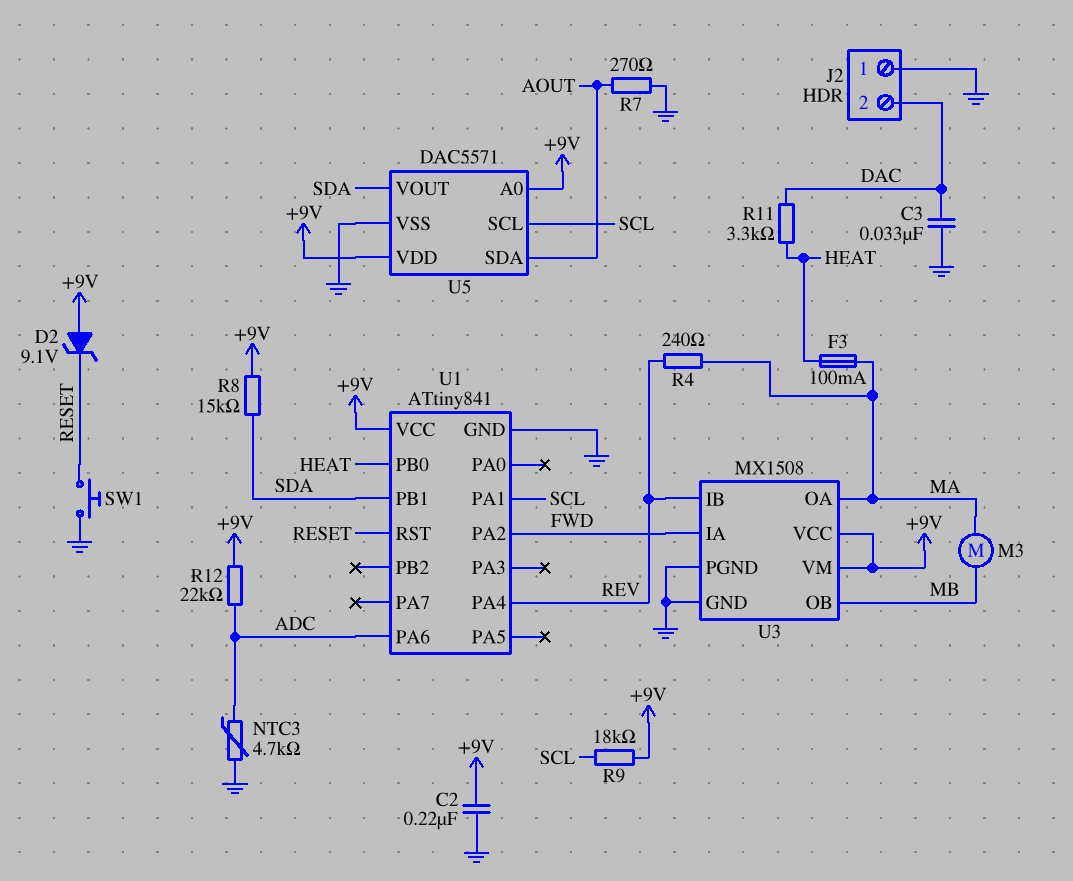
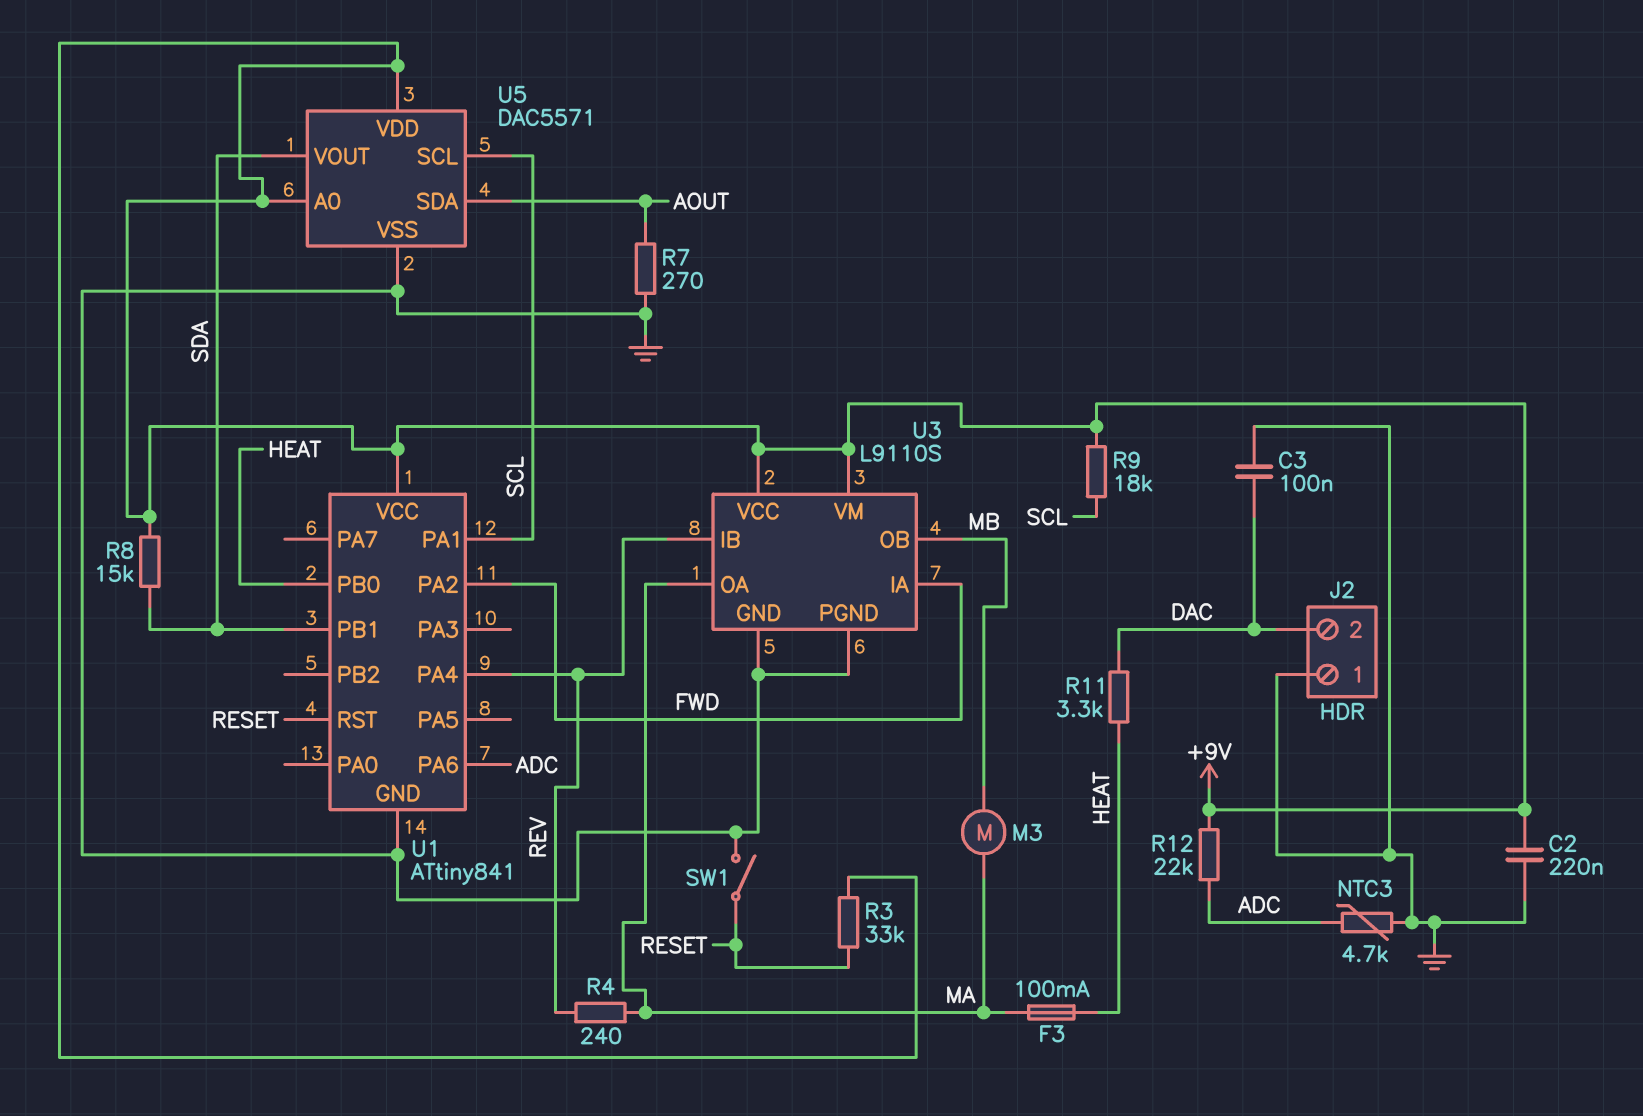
C3: 33nF (DAC, GND) -> 100nF (DAC, GND)
D2: zener 9.1V (A +9V, K RESET) -> none
R3: none -> 33k (+9V, RESET)
SW1: button (GND, RESET) -> switch (GND, RESET)
U3: MX1508 -> L9110S

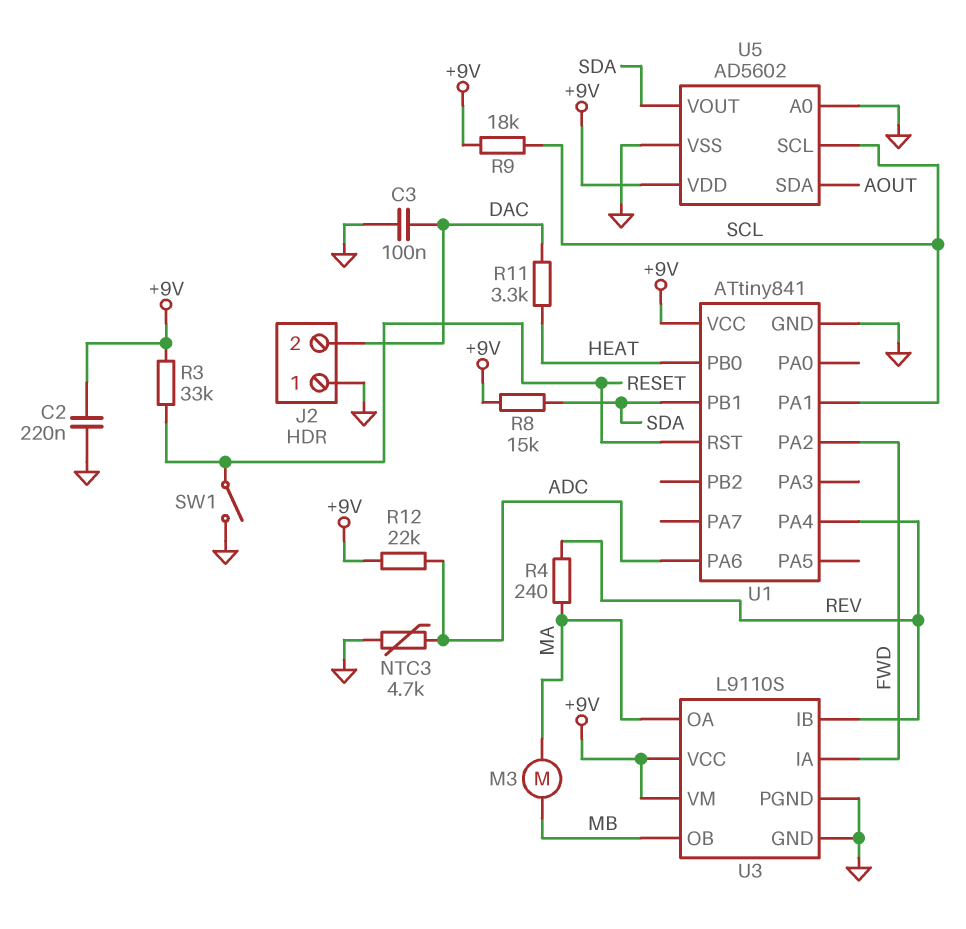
F3: 100mA (HEAT, MA) -> none
R7: 270 (AOUT, GND) -> none
U5: DAC5571 -> AD5602
U5 pin A0: +9V -> GND

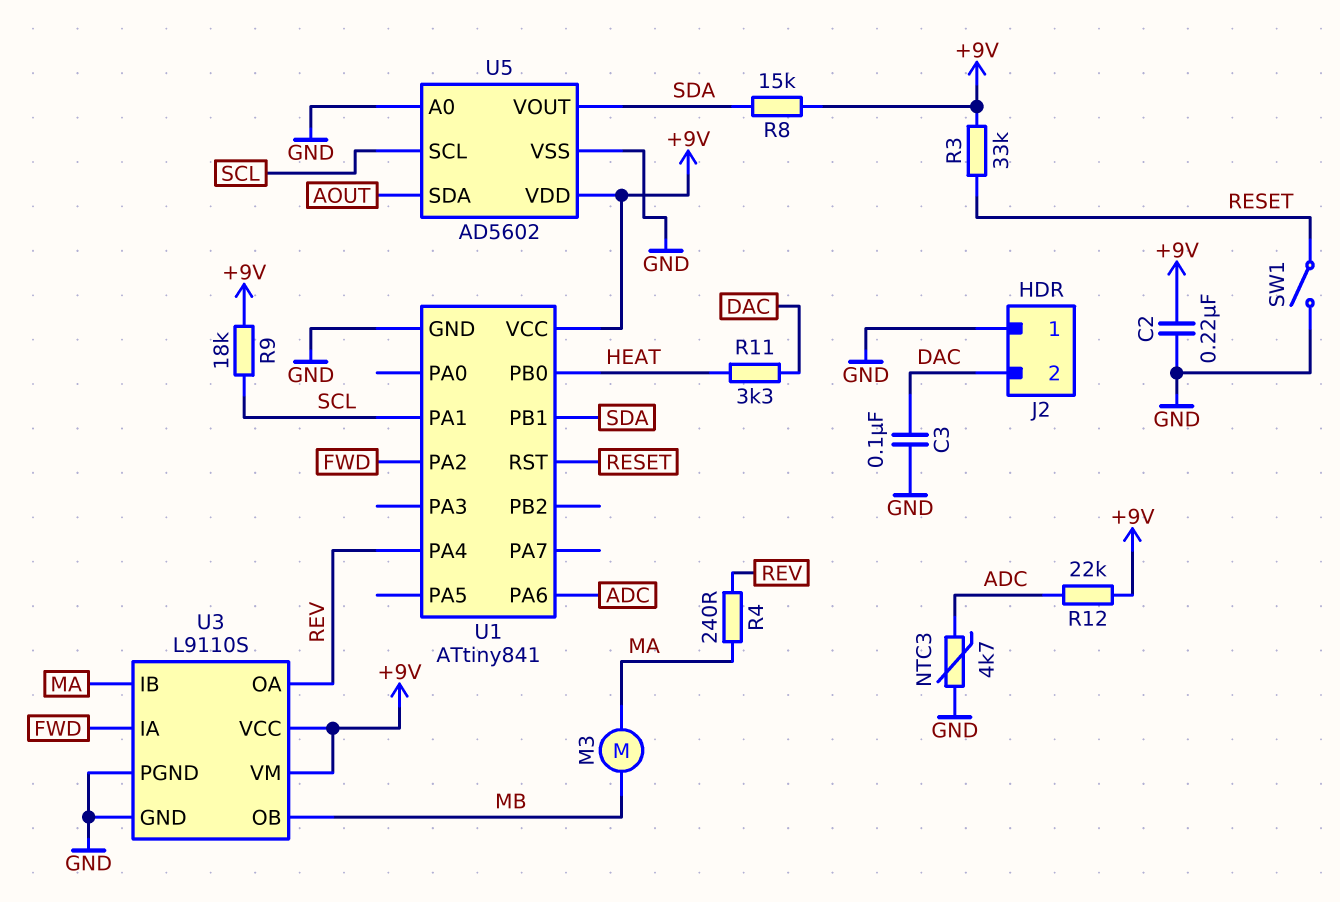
U3 pin IB: REV -> MA
U3 pin OA: MA -> REV

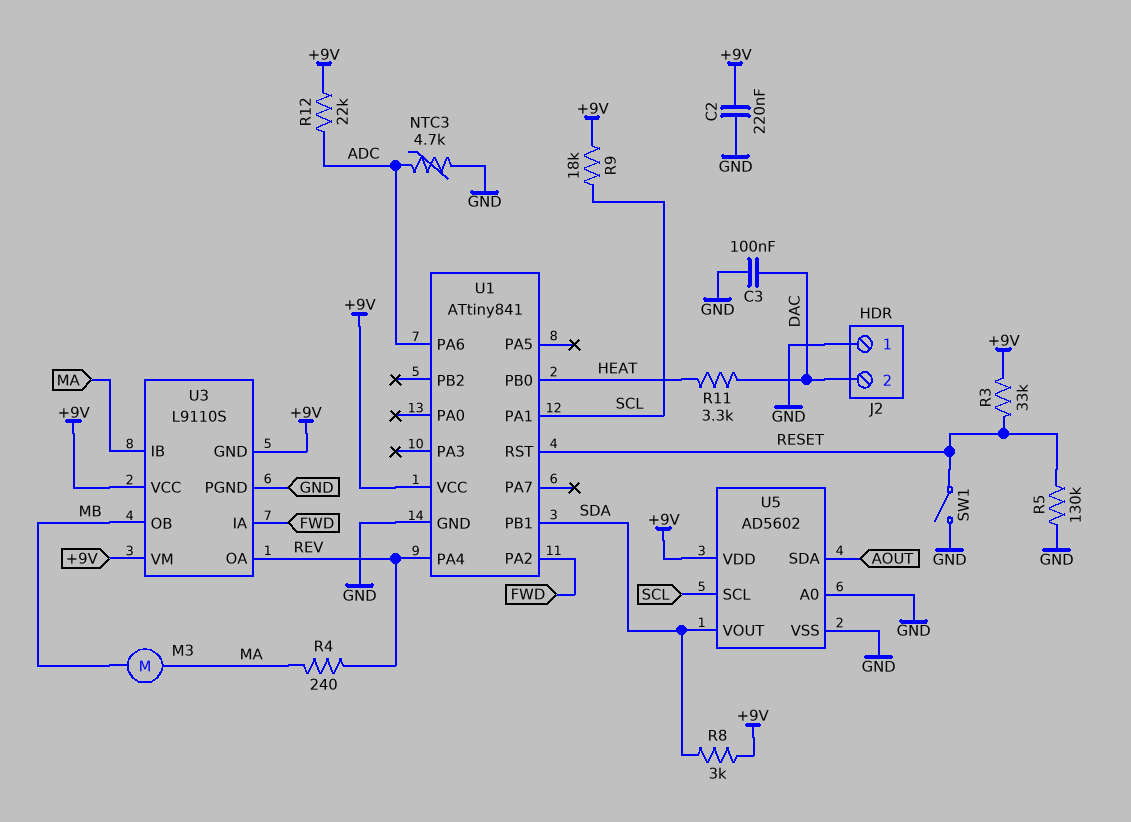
R5: none -> 130k (GND, RESET)
R8: 15k (+9V, SDA) -> 3k (+9V, SDA)
U3 pin GND: GND -> +9V

